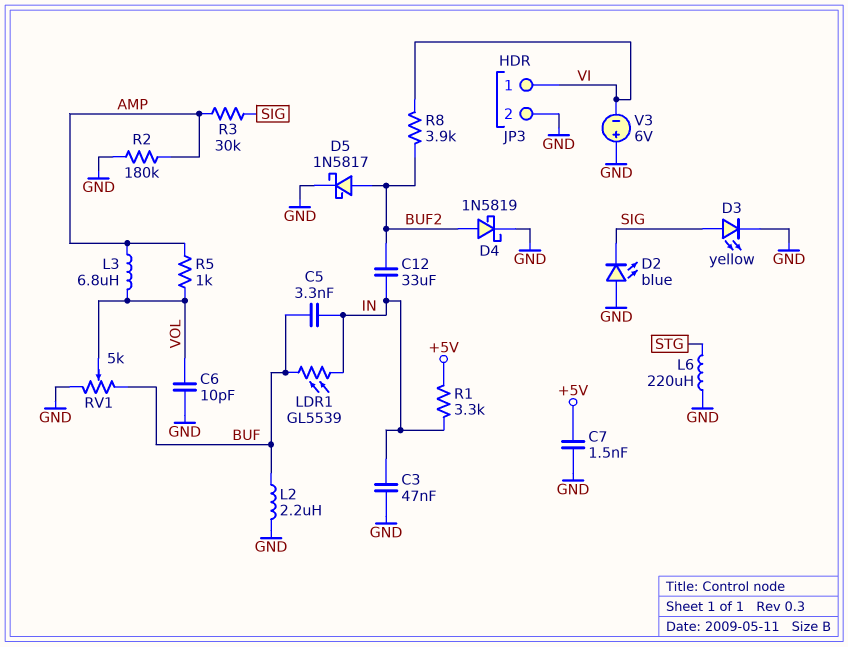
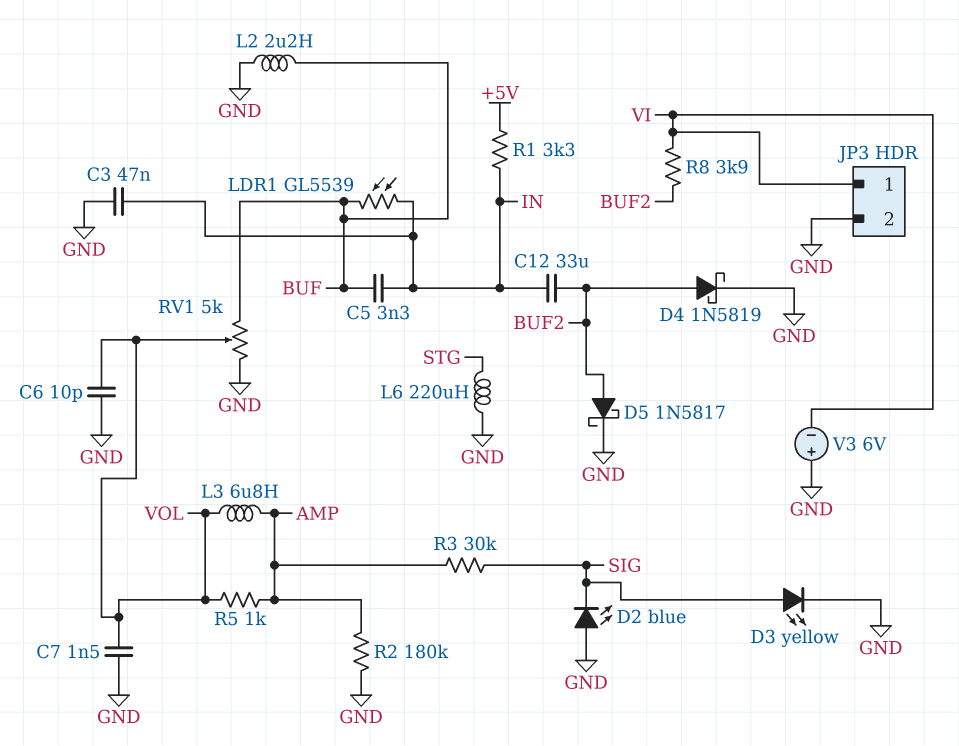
C7: 1.5nF (+5V, GND) -> 1.5nF (GND, VOL)

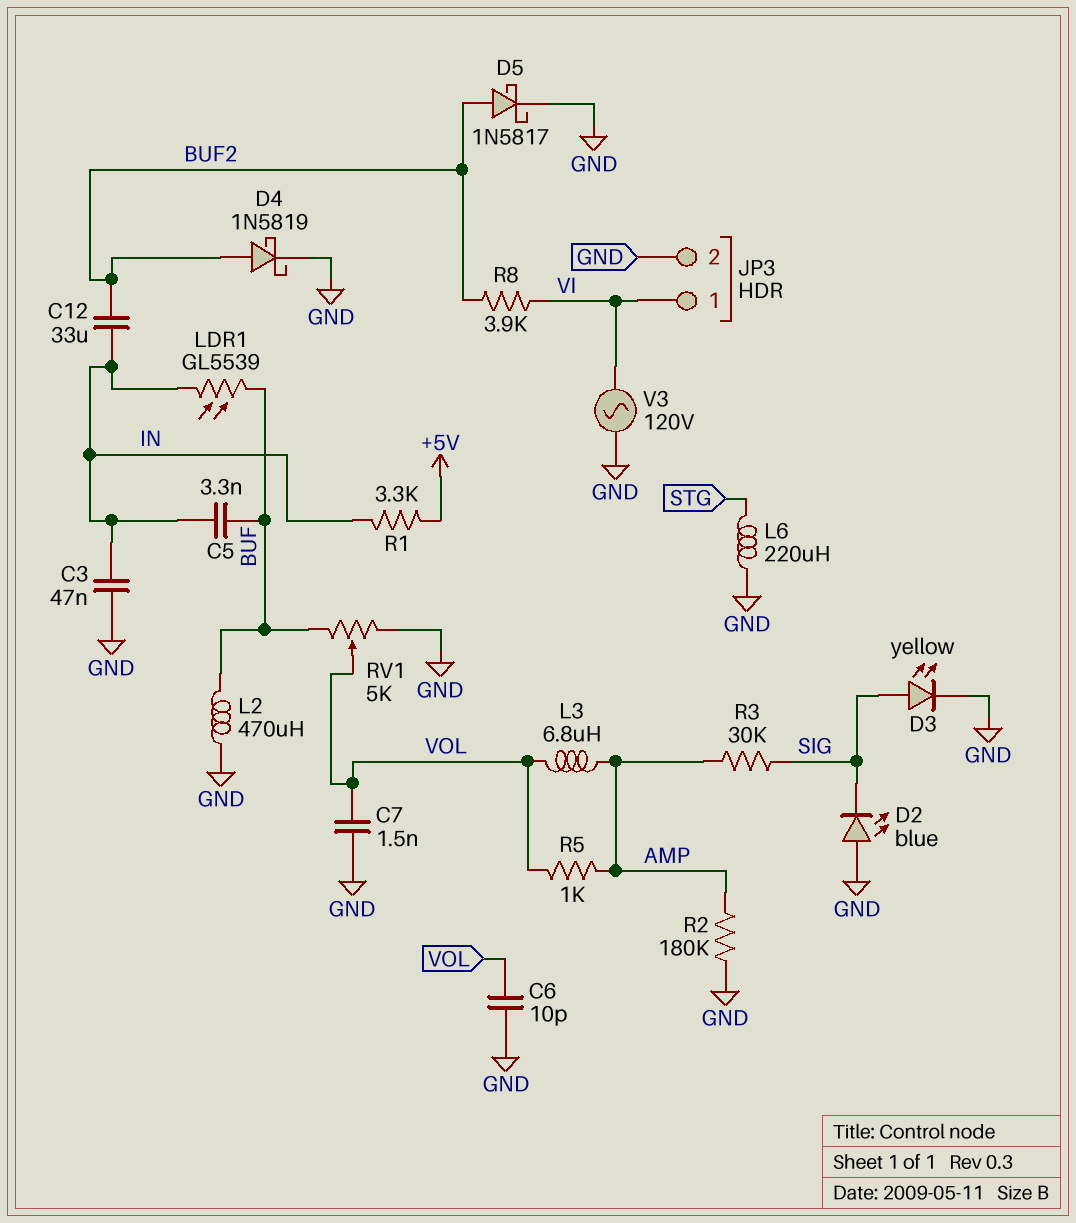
L2: 2.2uH (BUF, GND) -> 470uH (BUF, GND)
V3: 6V (plus GND, minus VI) -> AC 120V (GND, VI)

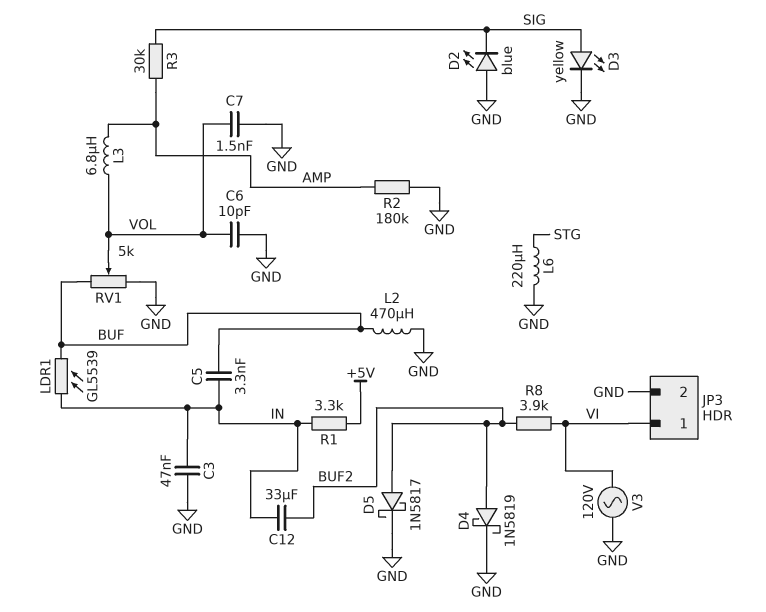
R5: 1k (AMP, VOL) -> none

